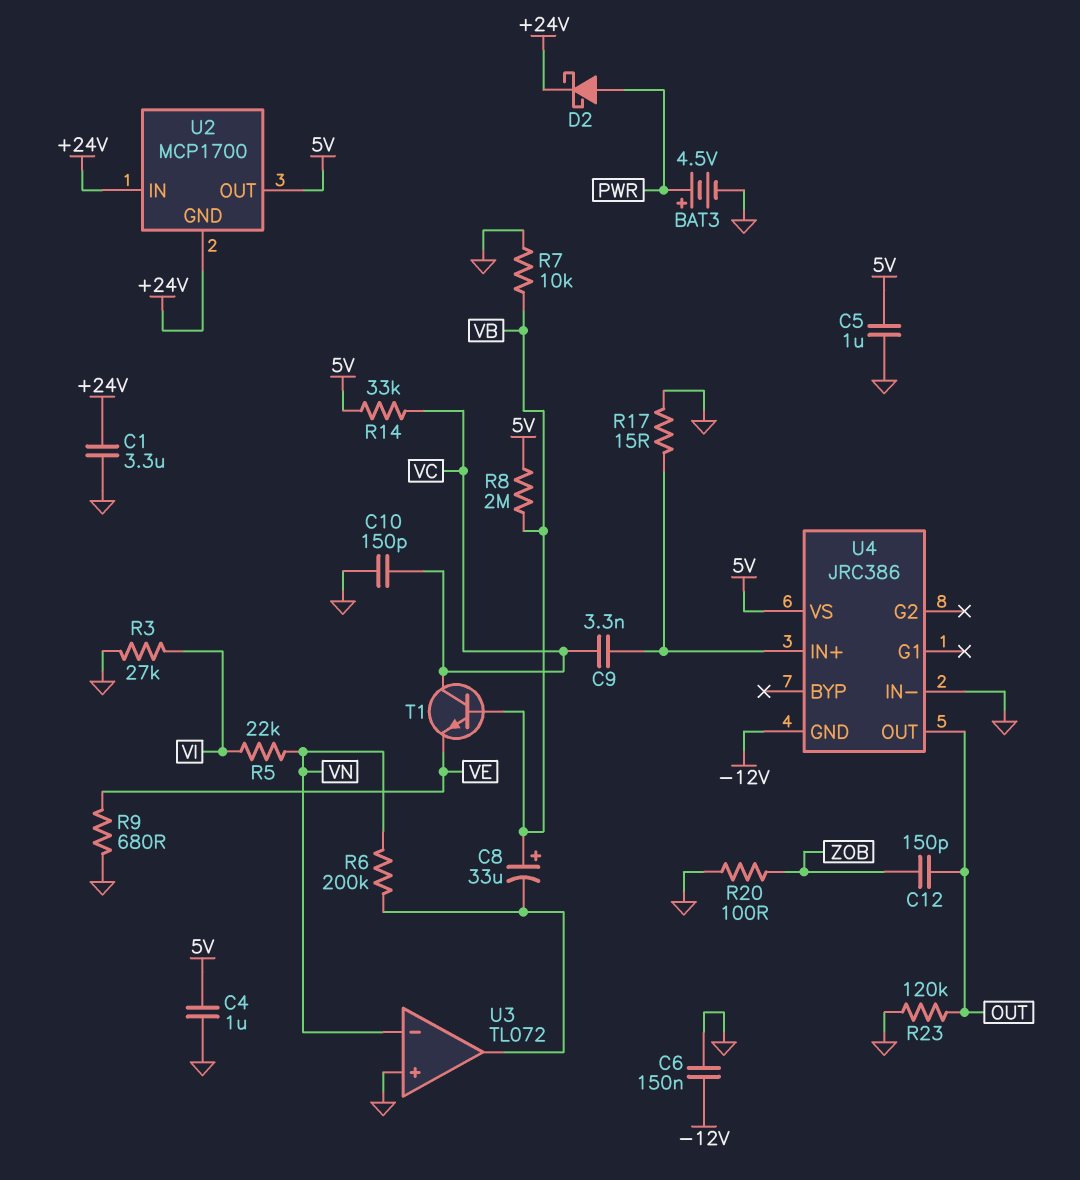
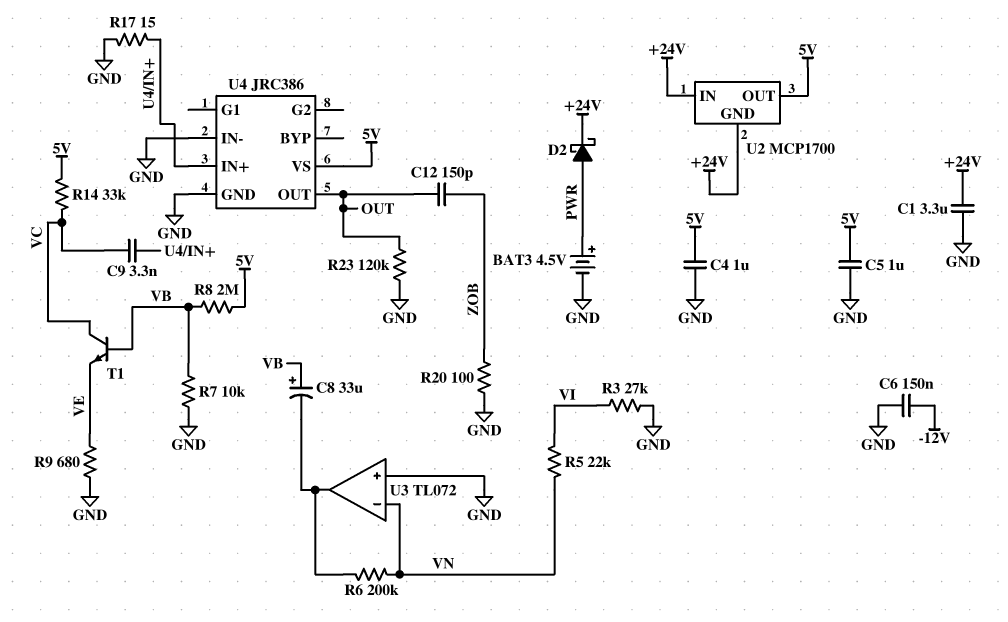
C10: 150pF (GND, VC) -> none
U4 pin GND: -12V -> GND

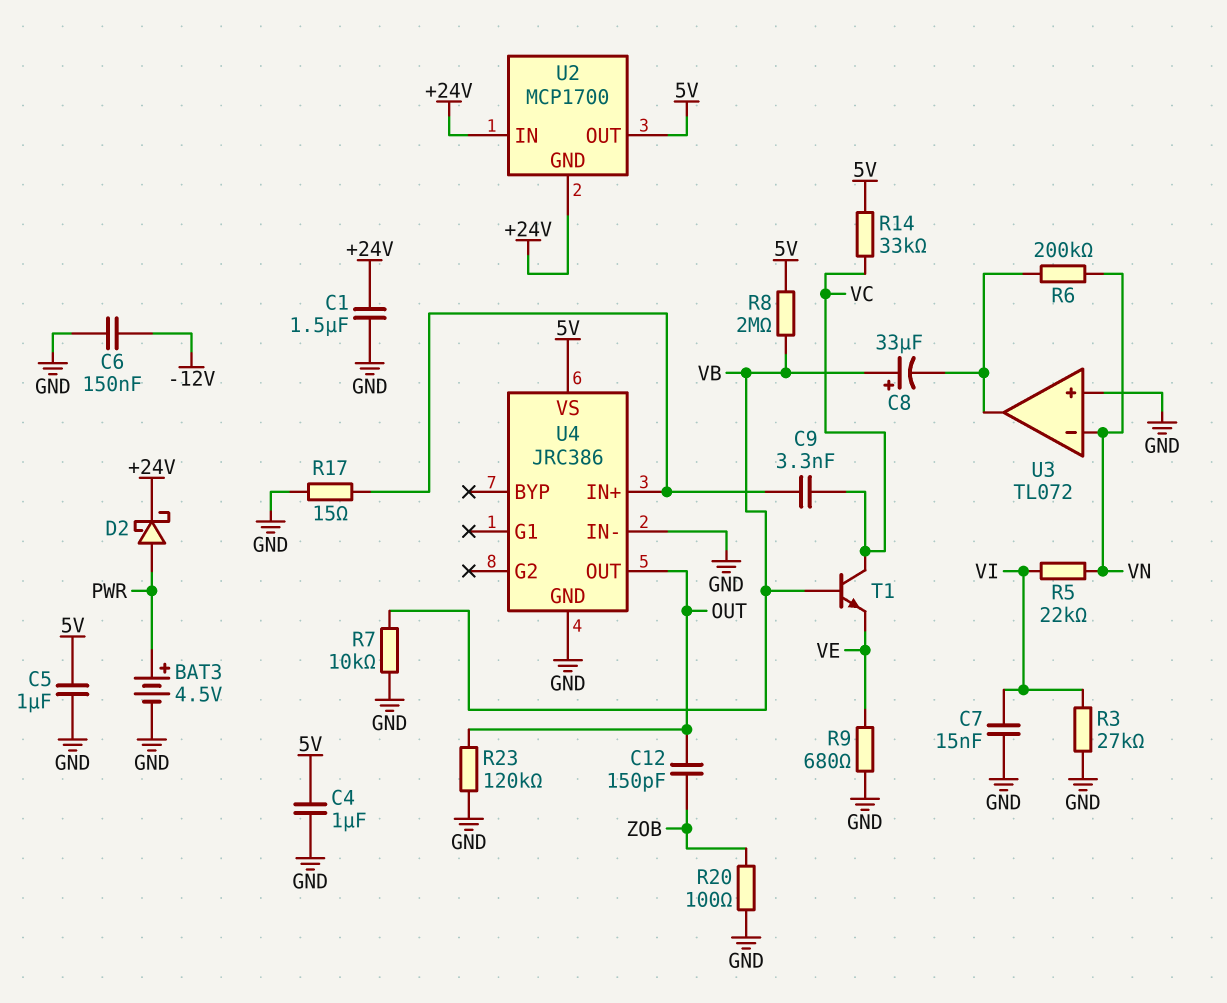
C1: 3.3uF (+24V, GND) -> 1.5uF (+24V, GND)
C7: none -> 15nF (GND, VI)

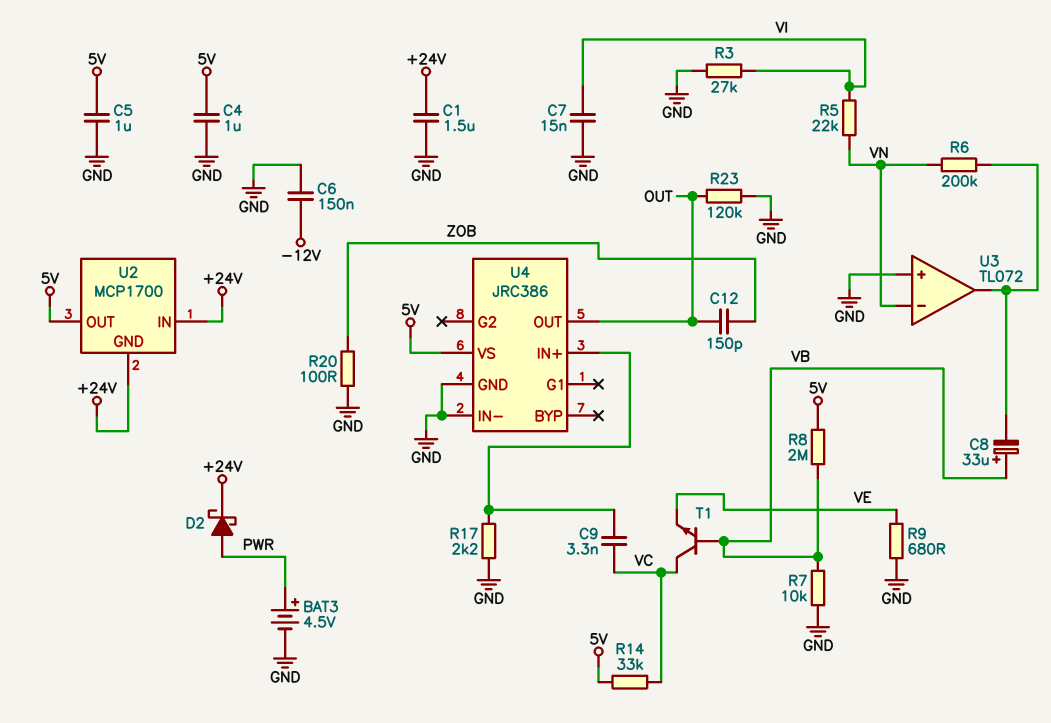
R17: 15 (GND, U4/IN+) -> 2.2k (GND, U4/IN+)

